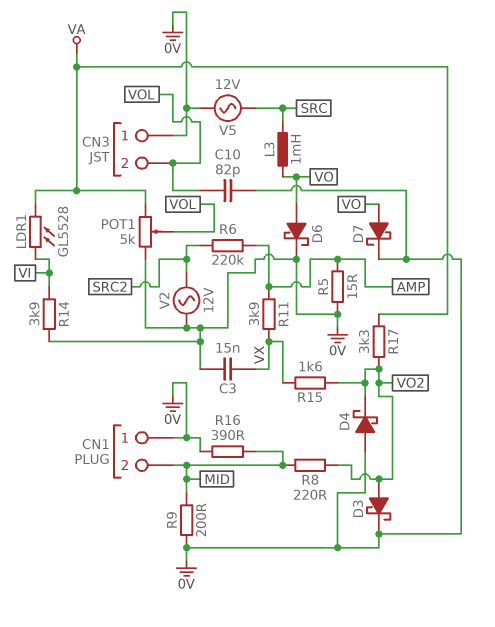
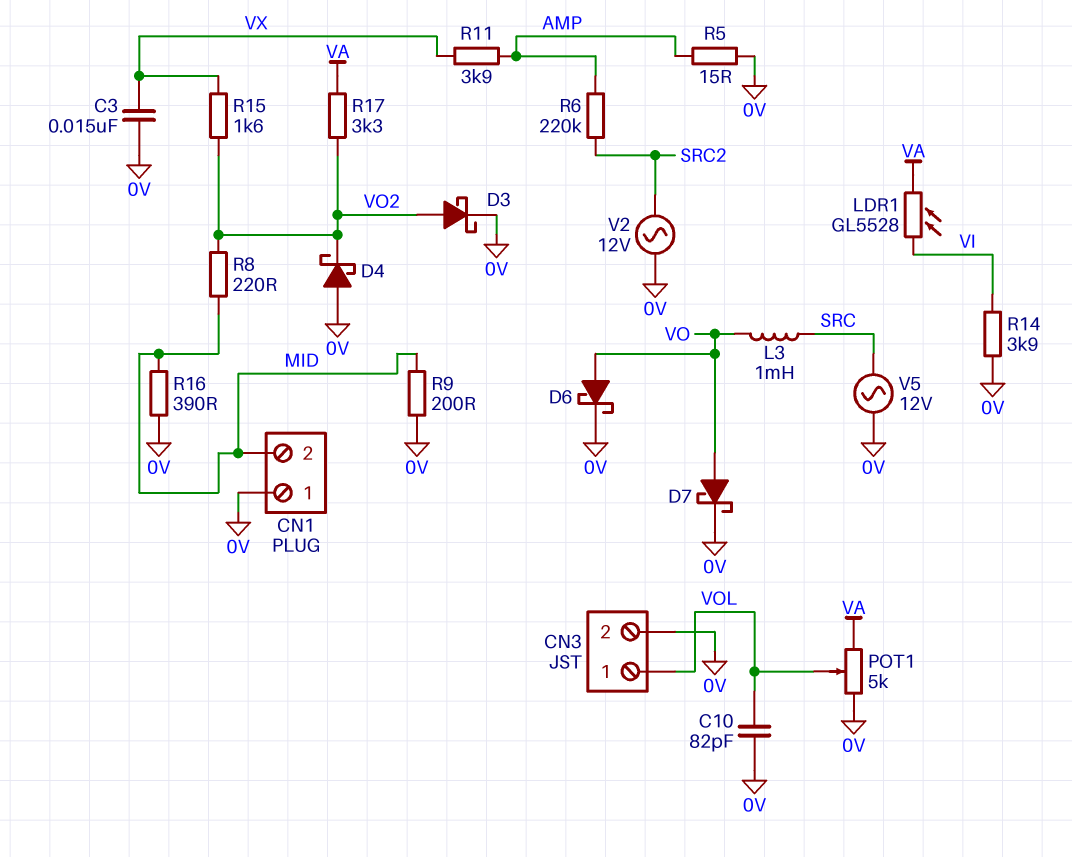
CN3 pin 1: 0V -> VOL
CN3 pin 2: VOL -> 0V

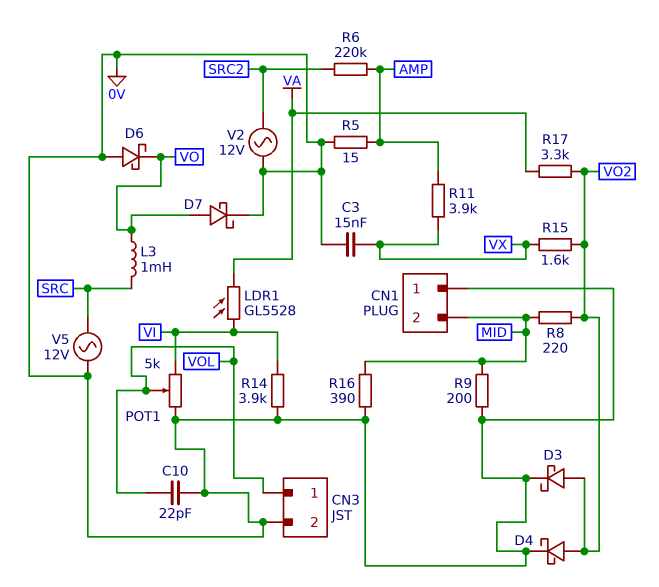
C10: 82pF (0V, VOL) -> 22pF (0V, VOL)
D4: schottky (A 0V, K VO2) -> schottky (A VO2, K 0V)
D6: schottky (A VO, K 0V) -> schottky (A 0V, K VO)
POT1: 5k (0V, VA, wiper VOL) -> 5k (0V, VI, wiper VOL)

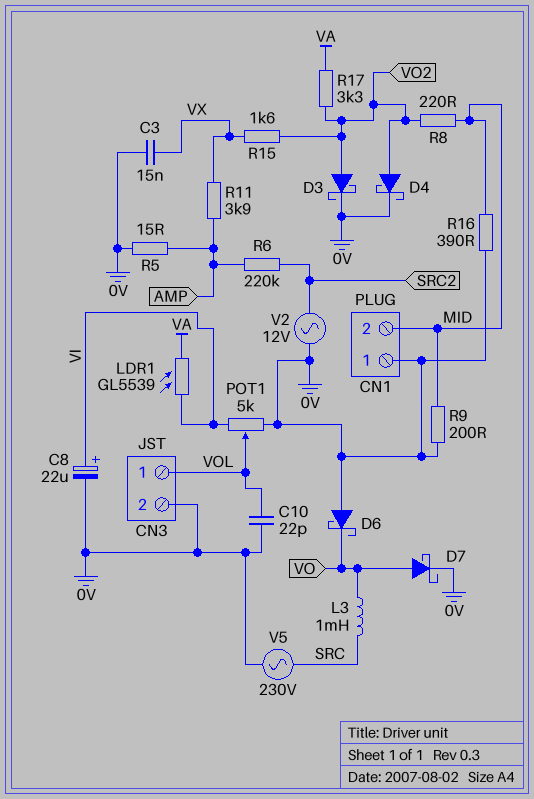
C8: none -> 22uF (plus VI, minus 0V)
LDR1: GL5528 (VA, VI) -> GL5539 (VA, VI)
R14: 3.9k (0V, VI) -> none
V5: AC 12V (0V, SRC) -> AC 230V (0V, SRC)

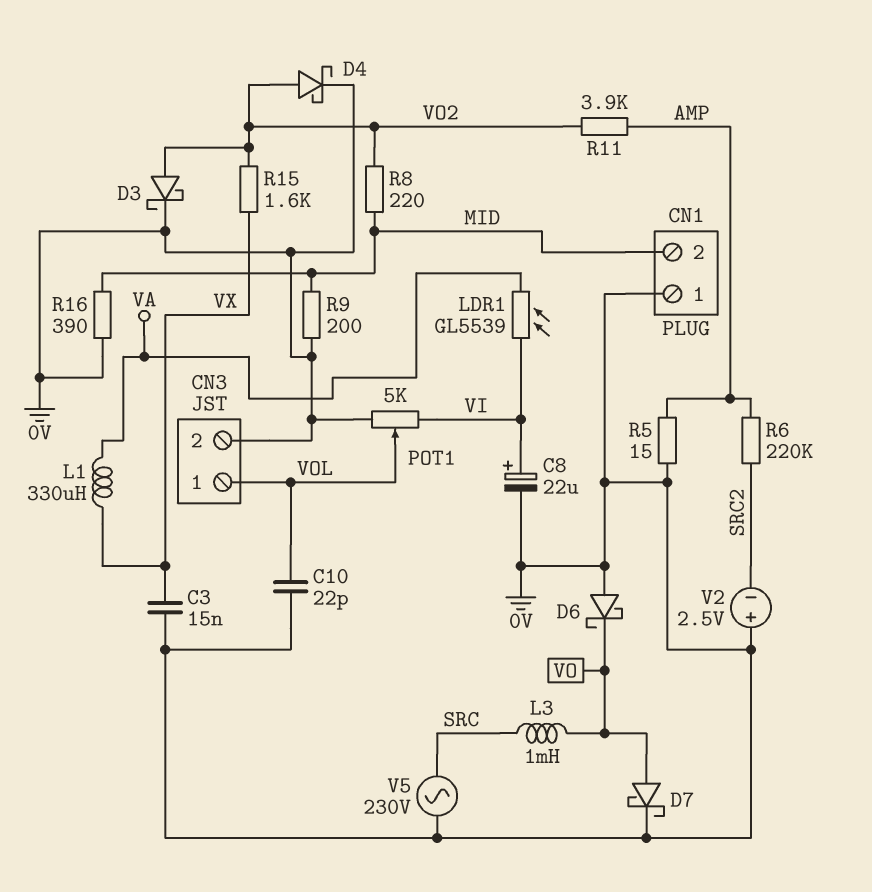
L1: none -> 330uH (VA, VX)
R11: 3.9k (AMP, VX) -> 3.9k (AMP, VO2)
R17: 3.3k (VA, VO2) -> none
V2: AC 12V (0V, SRC2) -> 2.5V (plus 0V, minus SRC2)

